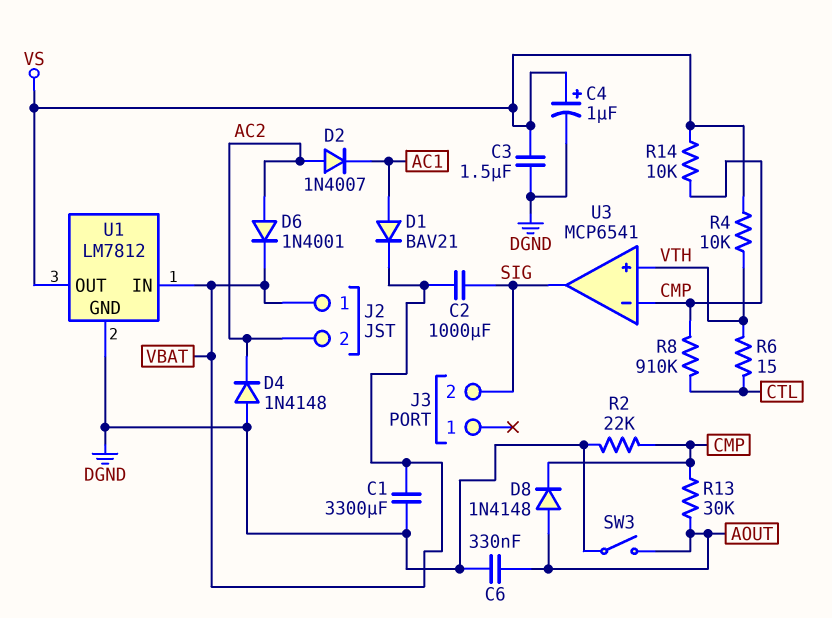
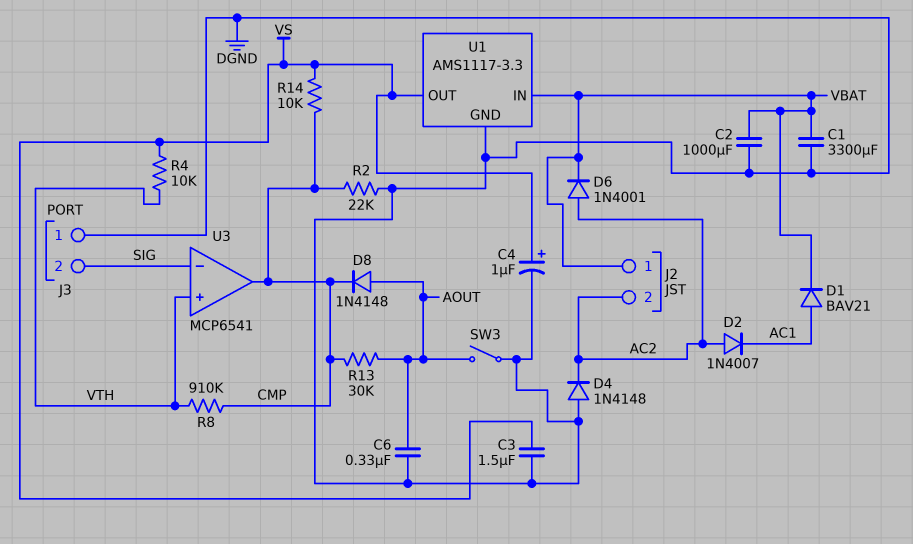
C2: 1000uF (SIG, VBAT) -> 1000uF (DGND, VBAT)
J3 pin 1: none -> DGND
R6: 15 (CTL, VTH) -> none
R8: 910k (CMP, CTL) -> 910k (CMP, VTH)
U1: LM7812 -> AMS1117-3.3
U3 pin in-: CMP -> SIG
U3 pin out: SIG -> CMP

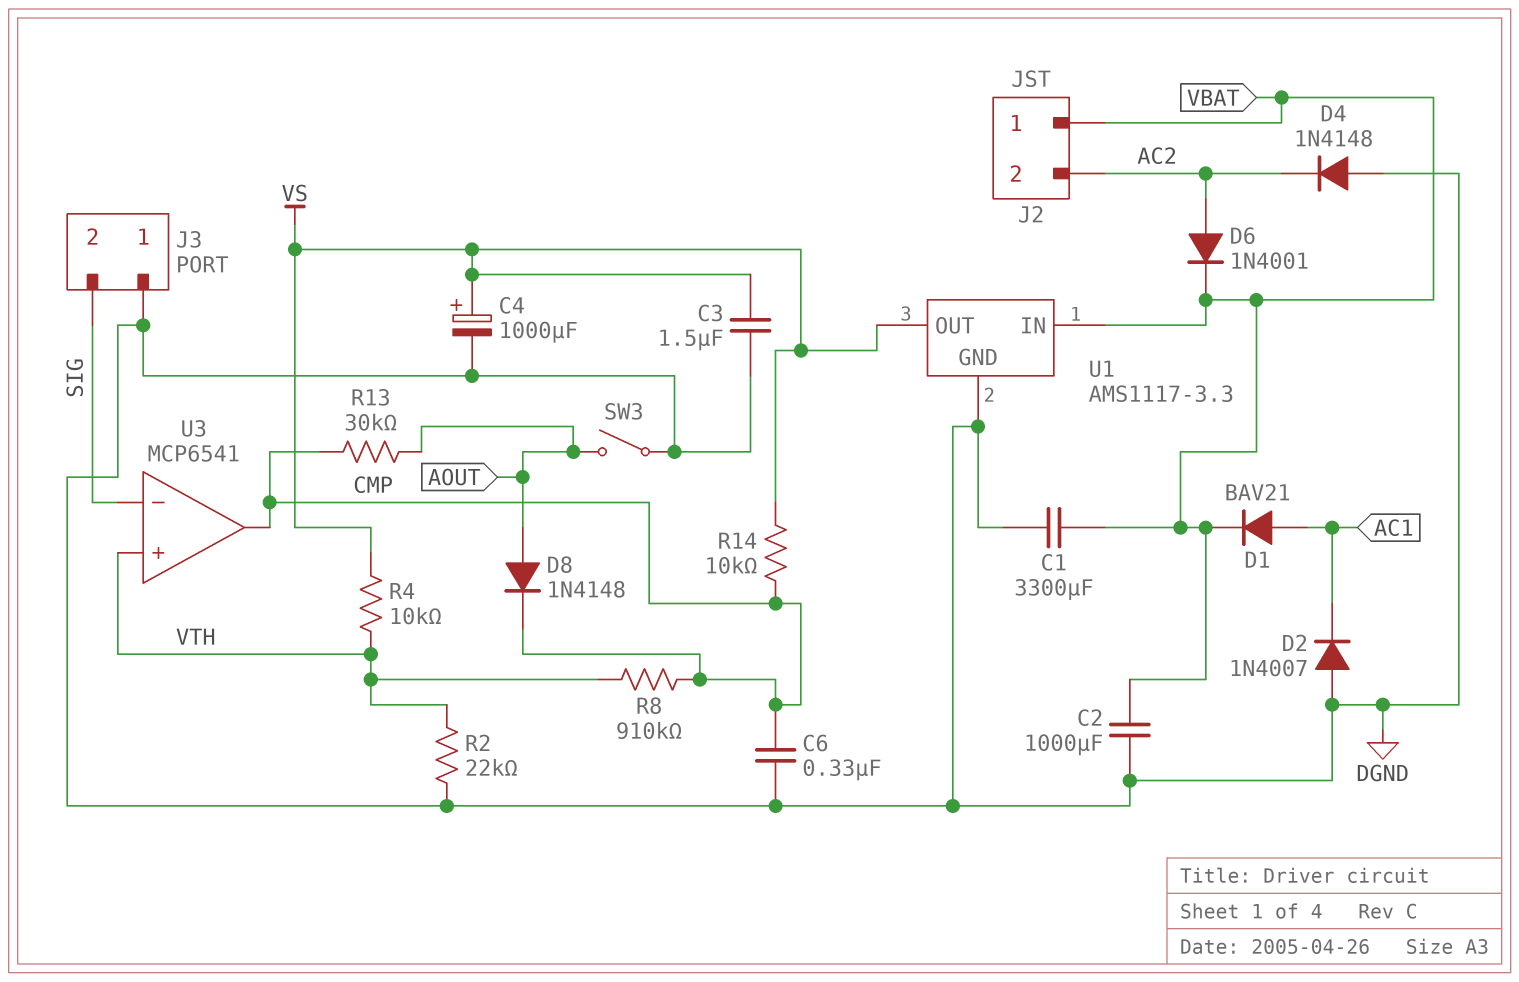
C4: 1uF (plus VS, minus DGND) -> 1000uF (plus VS, minus DGND)
C6: 330nF (AOUT, DGND) -> 330nF (CMP, DGND)
D2: diode 1N4007 (A AC2, K AC1) -> diode 1N4007 (A DGND, K AC1)
R2: 22k (CMP, DGND) -> 22k (DGND, VTH)

